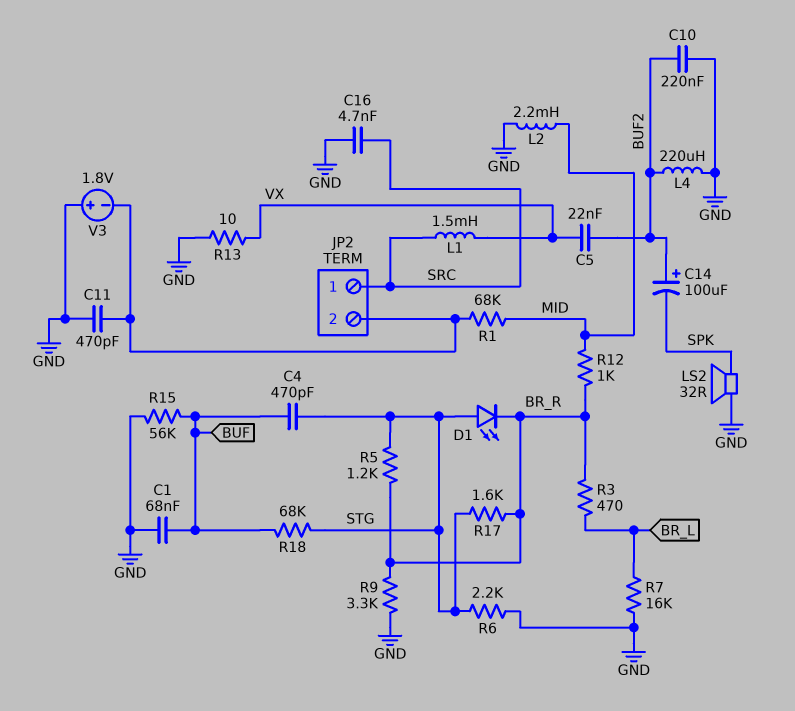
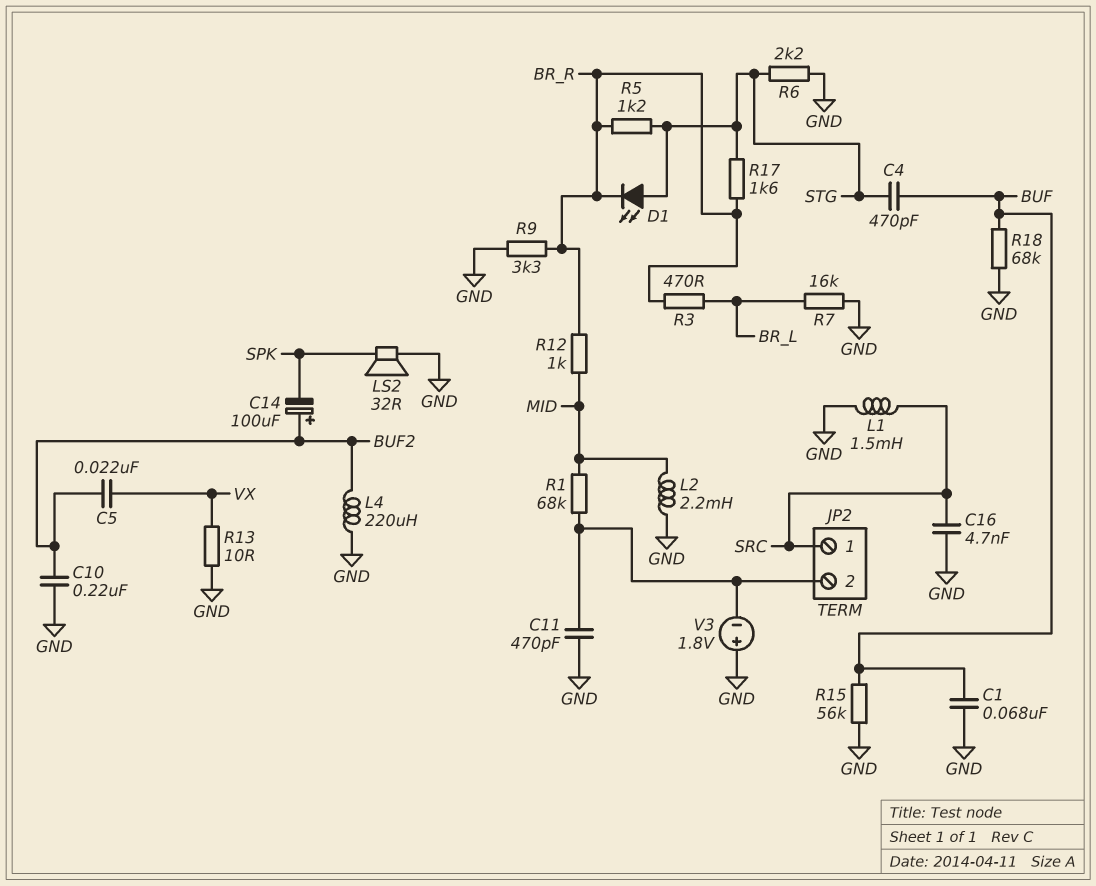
L1: 1.5mH (SRC, VX) -> 1.5mH (GND, SRC)
R18: 68k (BUF, STG) -> 68k (BUF, GND)

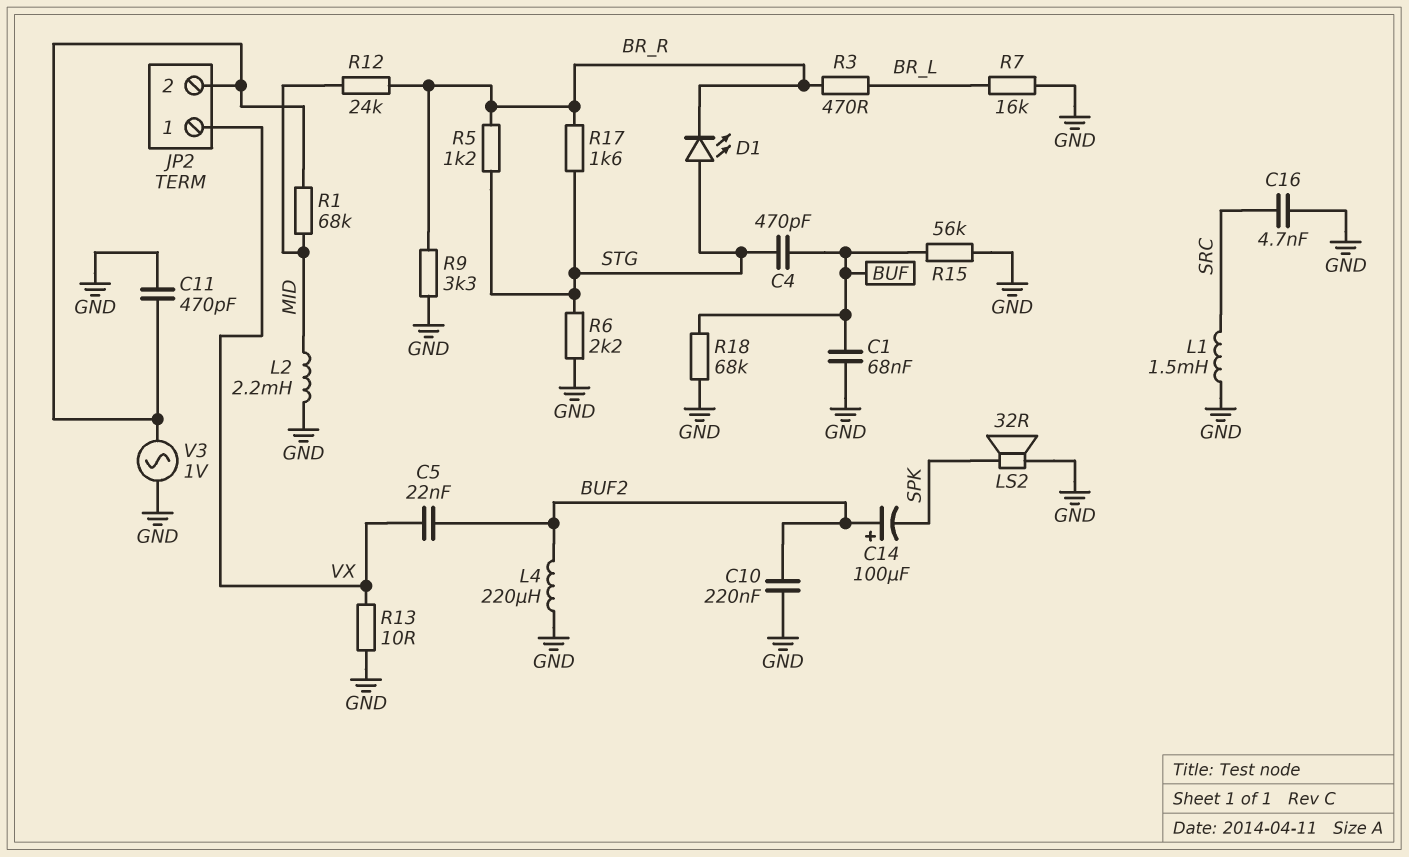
JP2 pin 1: SRC -> VX
R12: 1k (BR_R, MID) -> 24k (BR_R, MID)
V3: 1.8V (plus GND, minus JP2/2) -> AC 1V (GND, JP2/2)

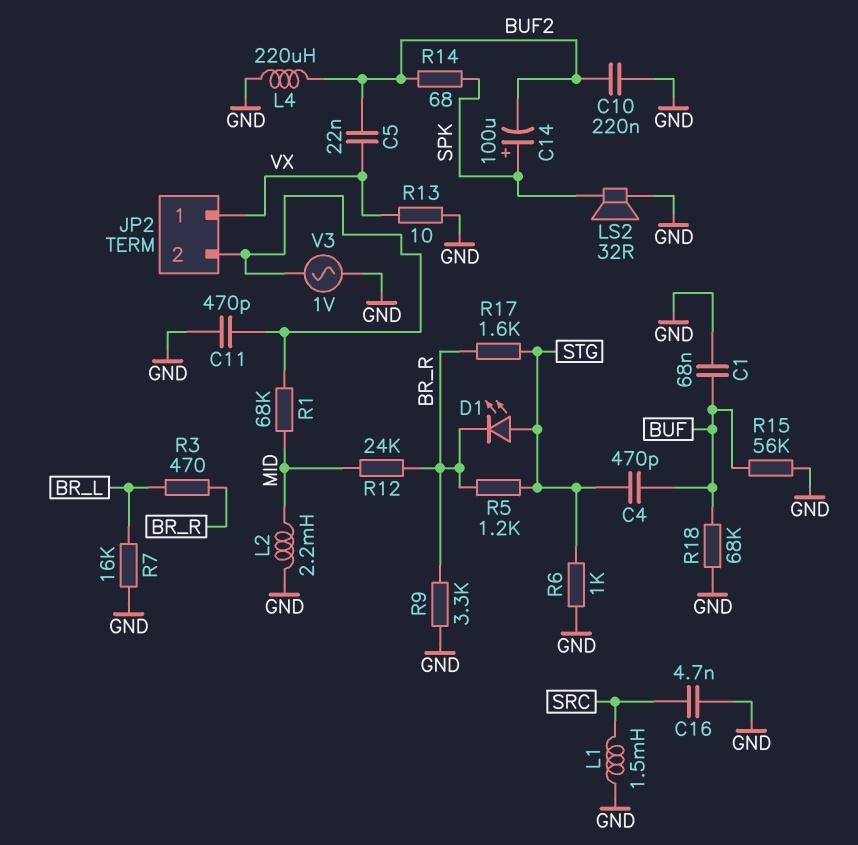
C14: 100uF (plus BUF2, minus SPK) -> 100uF (plus SPK, minus BUF2)
R6: 2.2k (GND, STG) -> 1k (GND, STG)
R14: none -> 68 (BUF2, SPK)

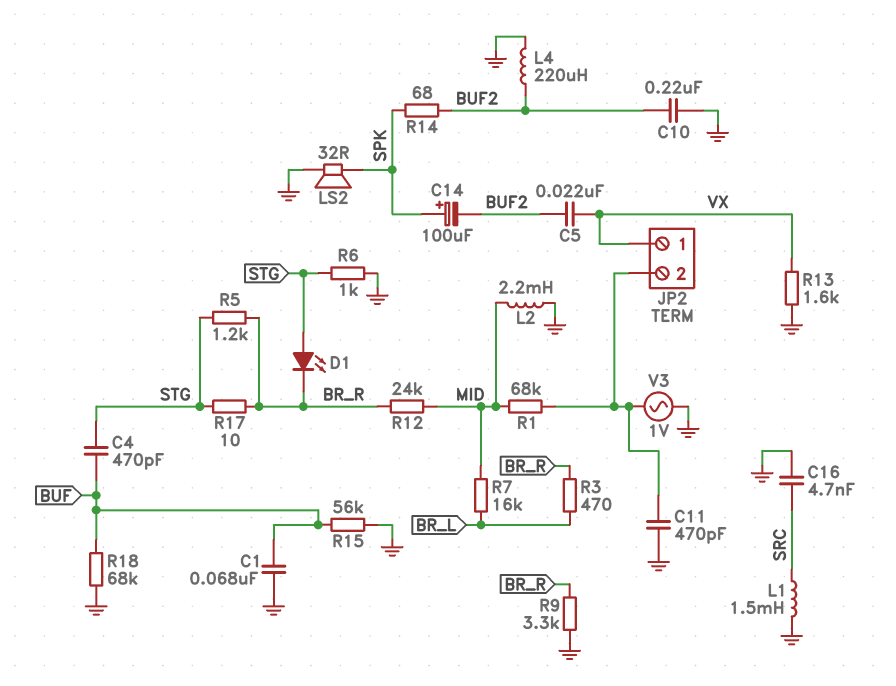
R7: 16k (BR_L, GND) -> 16k (BR_L, MID)
R13: 10 (GND, VX) -> 1.6k (GND, VX)
R17: 1.6k (BR_R, STG) -> 10 (BR_R, STG)

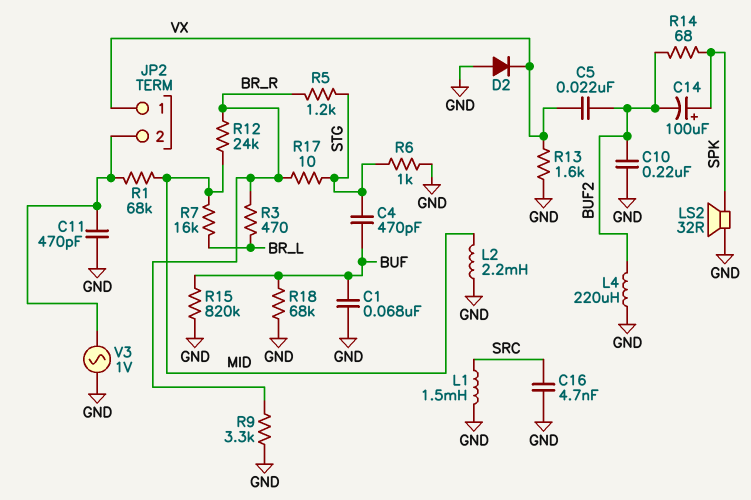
D1: LED (A STG, K BR_R) -> none
D2: none -> diode (A GND, K VX)
R15: 56k (BUF, GND) -> 820k (BUF, GND)

